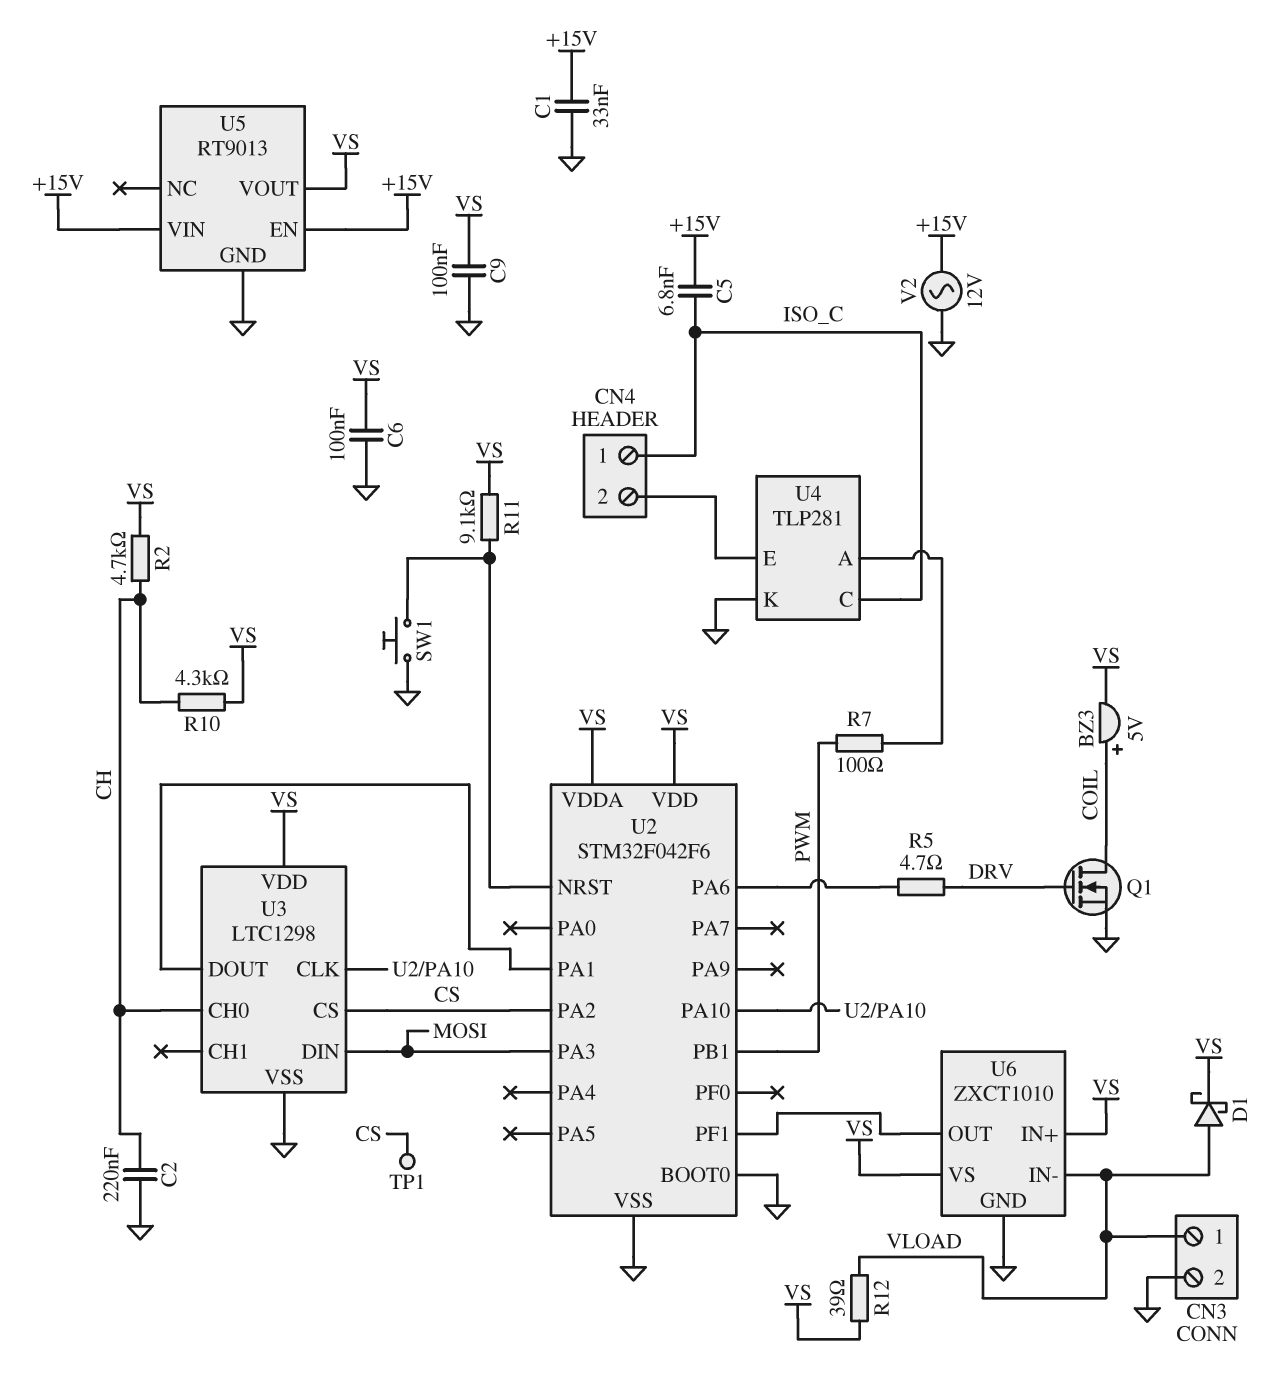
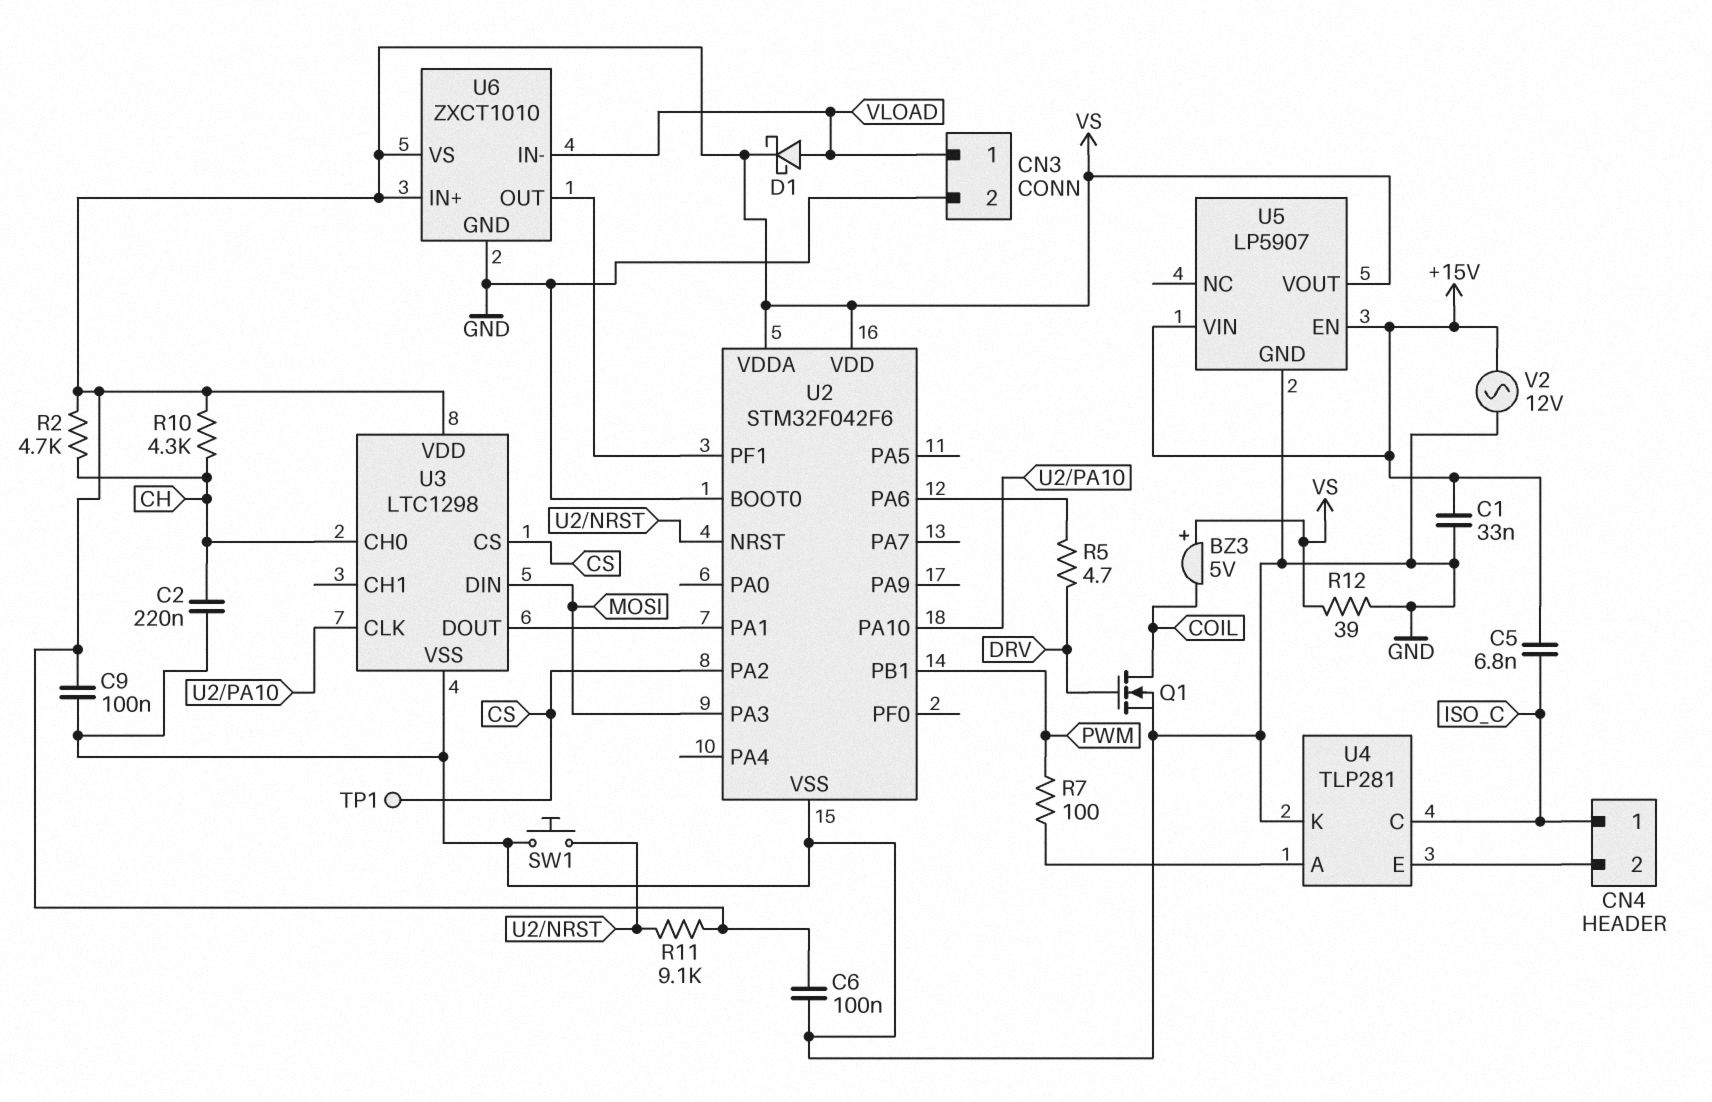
BZ3: buzzer 5V (plus COIL, minus VS) -> buzzer 5V (plus VS, minus COIL)
R12: 39 (VLOAD, VS) -> 39 (GND, VS)
U5: RT9013 -> LP5907

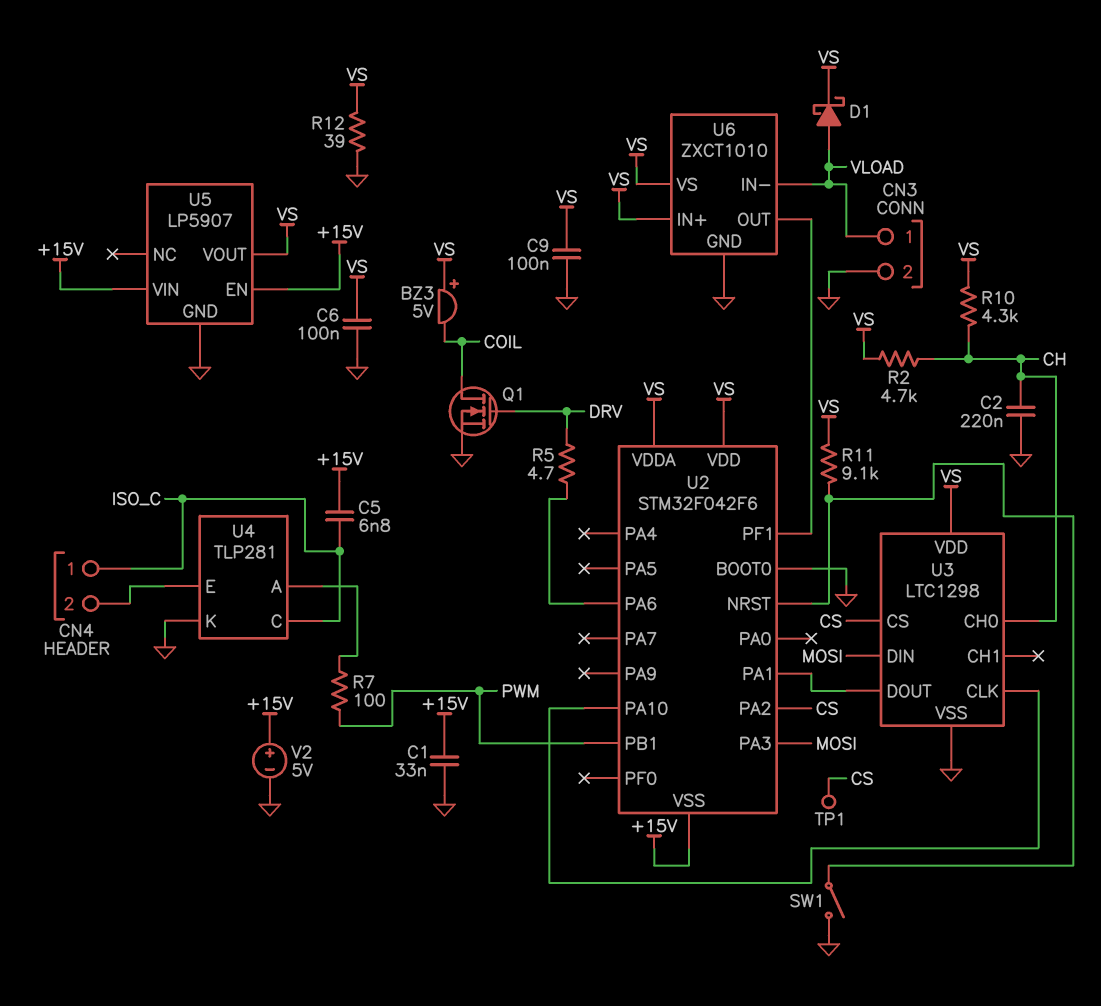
SW1: button (GND, U2/NRST) -> switch (GND, U2/NRST)
U2 pin VSS: GND -> +15V
V2: AC 12V (+15V, GND) -> 5V (plus +15V, minus GND)

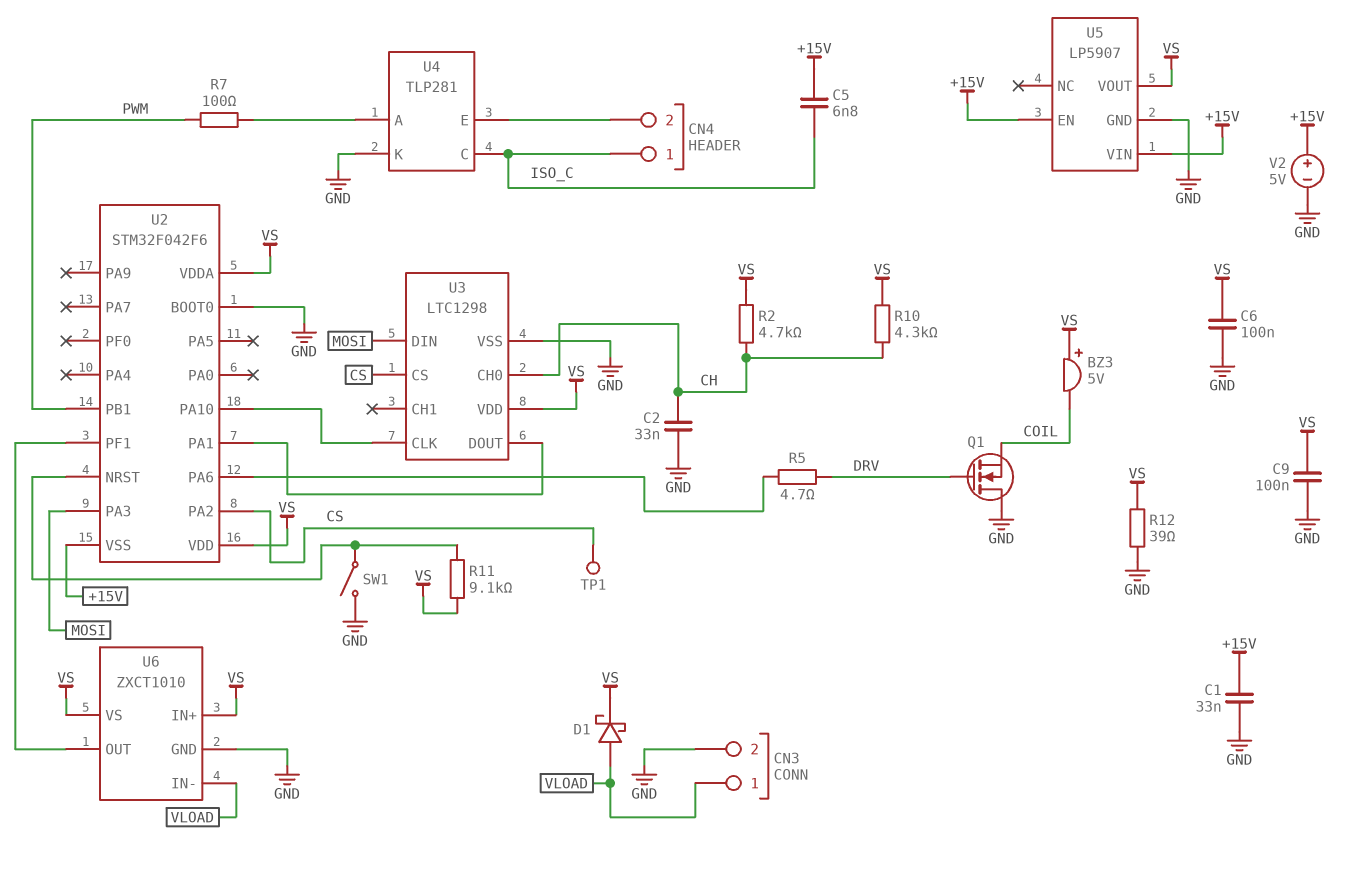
C2: 220nF (CH, GND) -> 33nF (CH, GND)
Q1: NMOS (G DRV, D COIL, S GND) -> NMOS (G DRV, D GND, S COIL)

